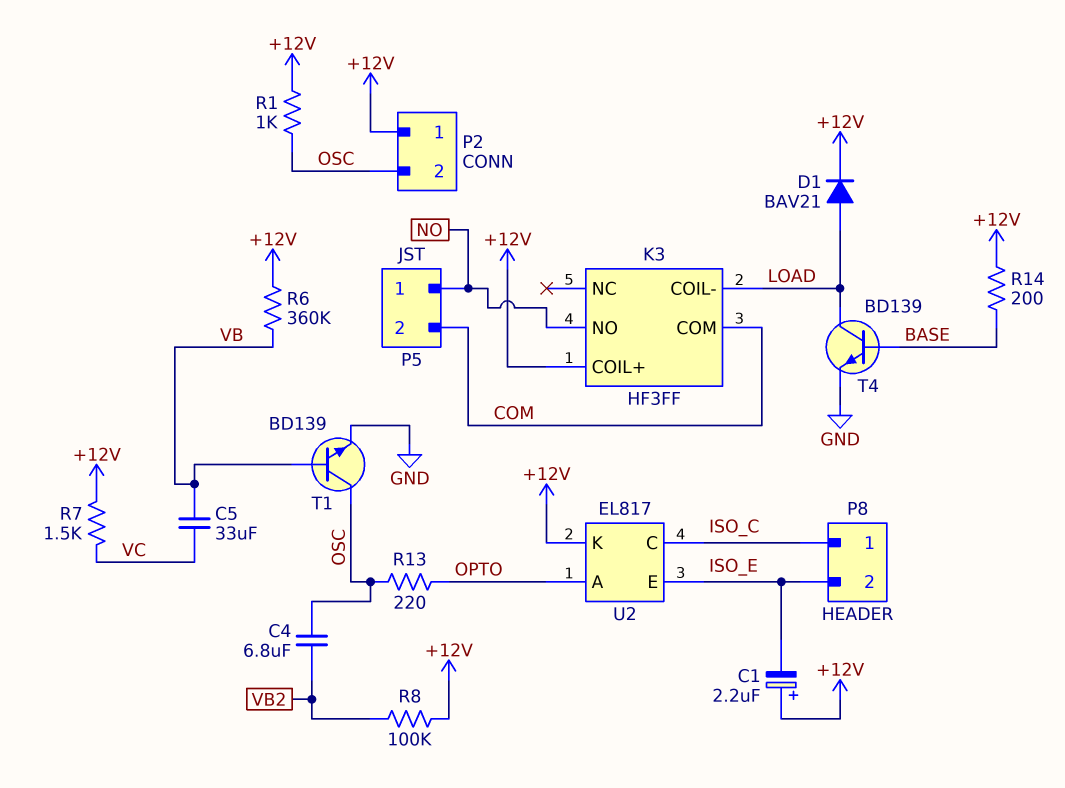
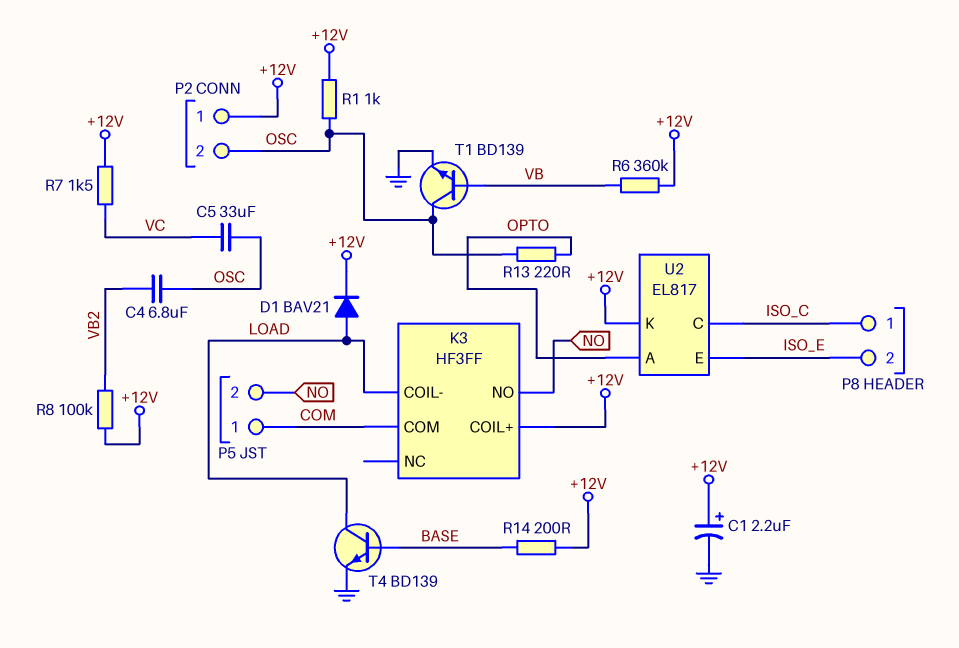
C1: 2.2uF (plus +12V, minus ISO_E) -> 2.2uF (plus +12V, minus GND)
C5: 33uF (VB, VC) -> 33uF (OSC, VC)
P5 pin 1: NO -> COM
P5 pin 2: COM -> NO

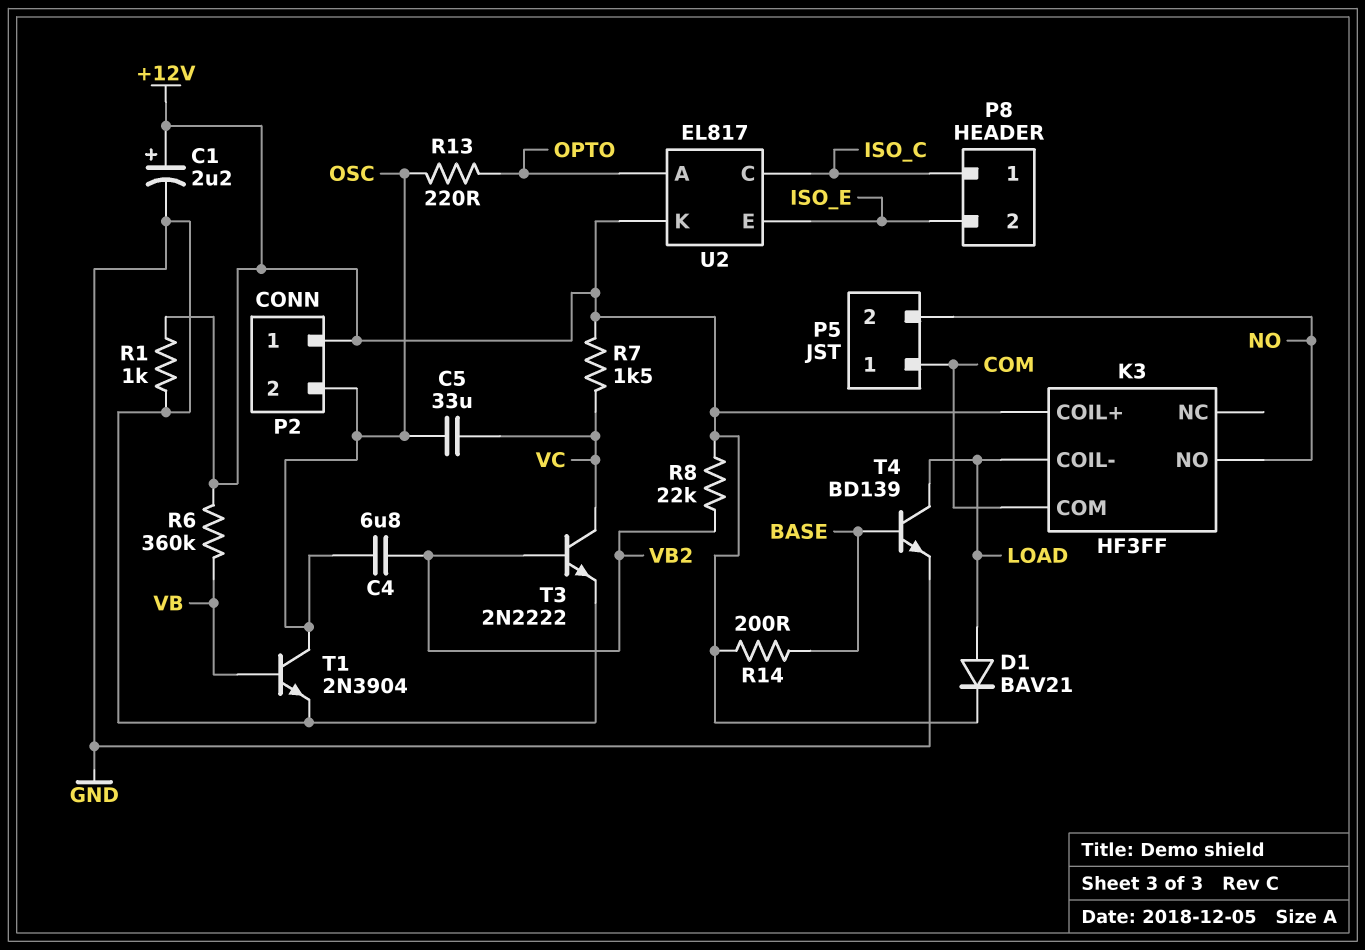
R1: 1k (+12V, OSC) -> 1k (+12V, GND)
R8: 100k (+12V, VB2) -> 22k (+12V, VB2)
T1: NPN BD139 (B VB, C OSC, E GND) -> NPN 2N3904 (B VB, C OSC, E GND)
T3: none -> NPN 2N2222 (B VB2, C VC, E GND)

